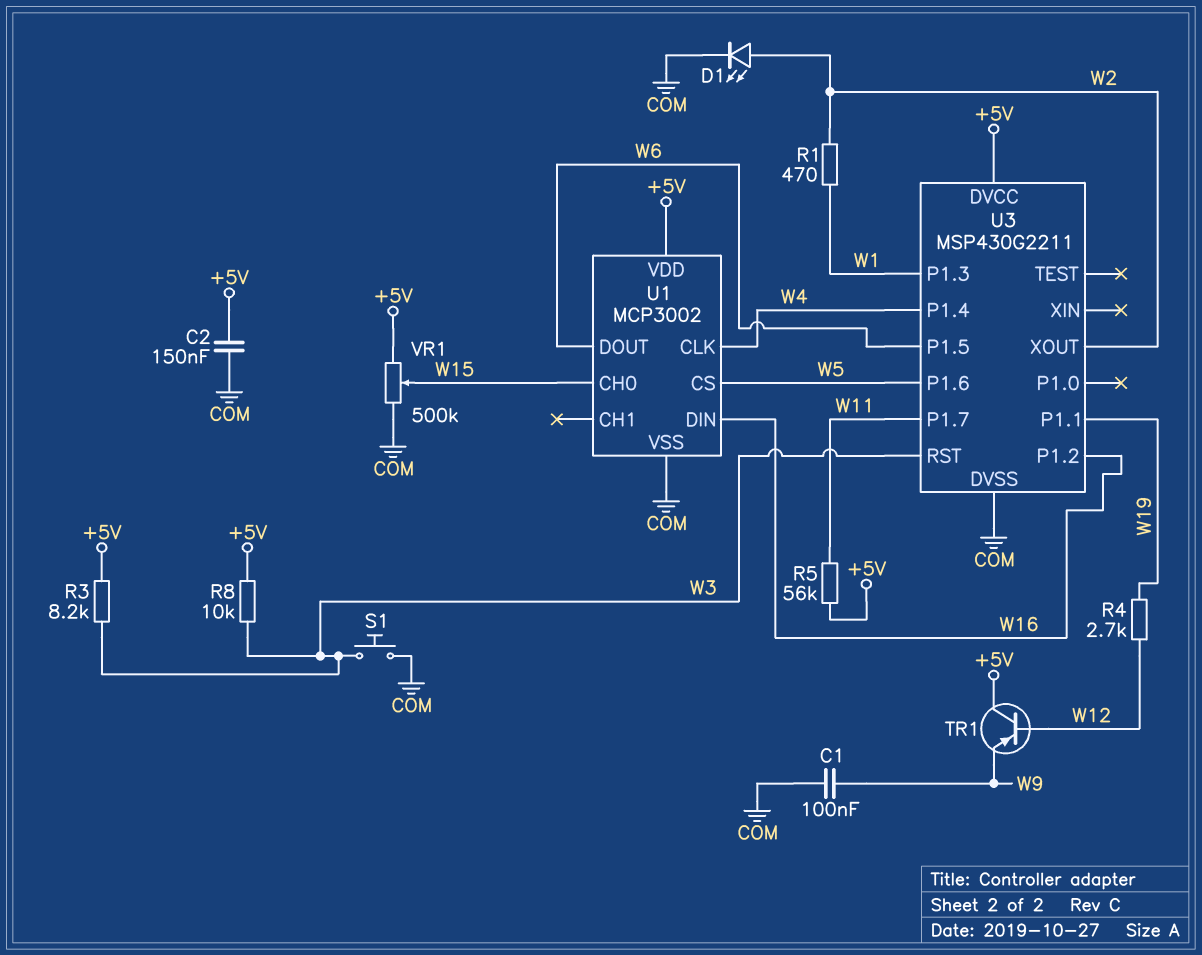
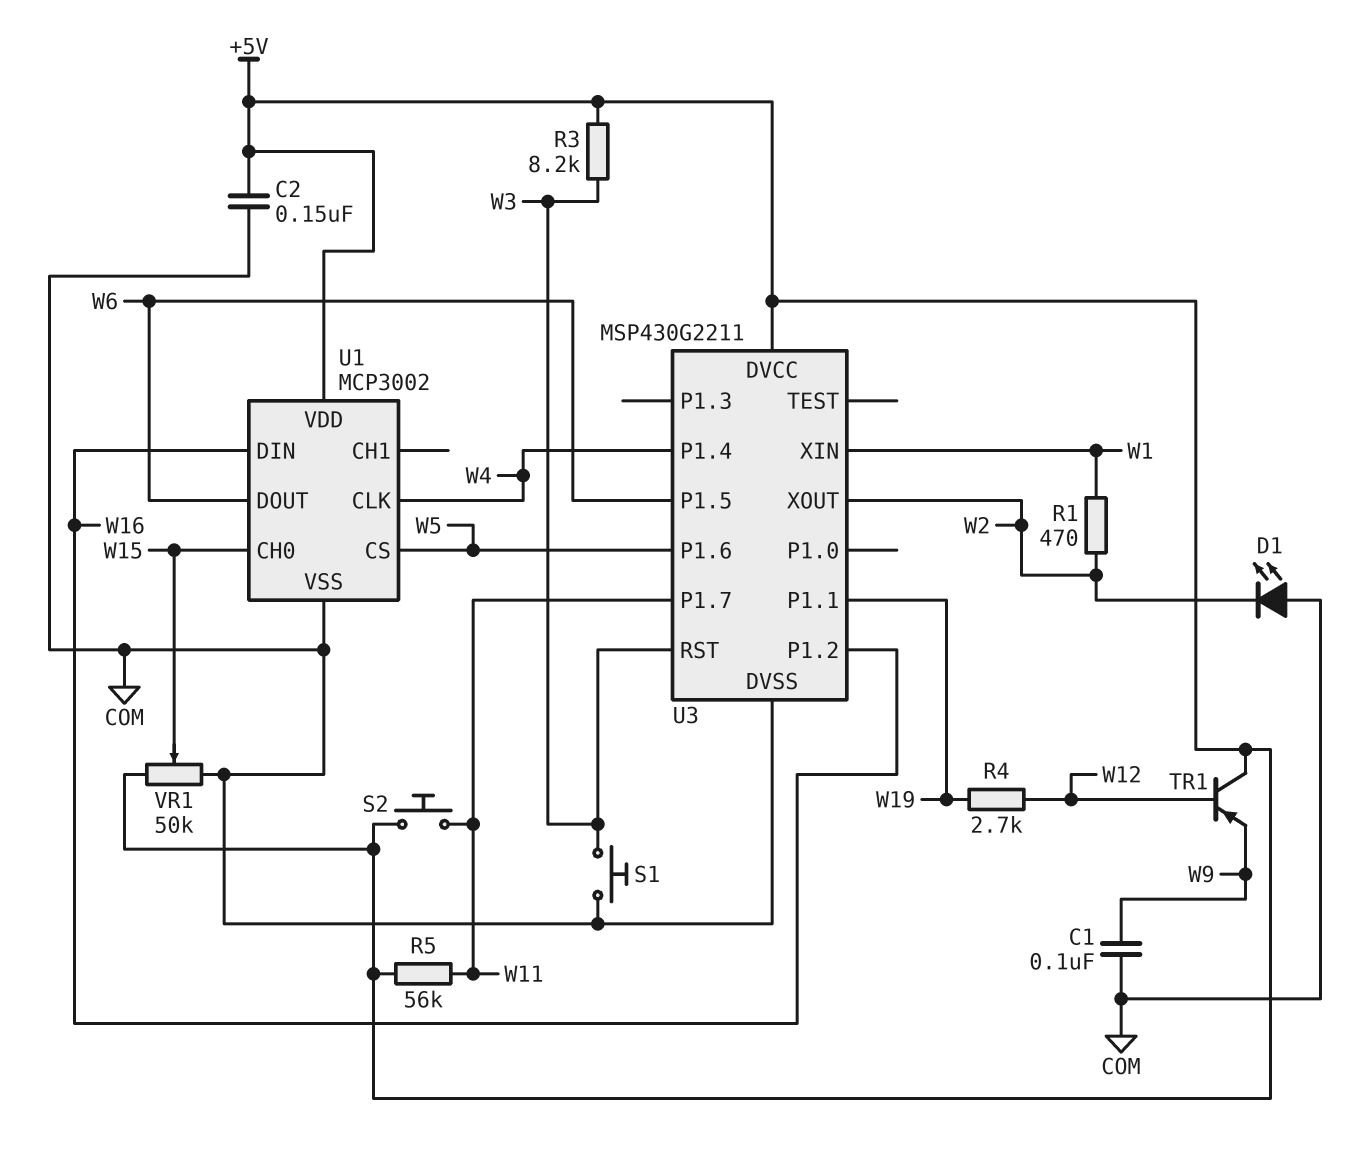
D1: LED (A W2, K COM) -> LED (A COM, K W2)
R8: 10k (+5V, W3) -> none
S2: none -> button (+5V, W11)
U3 pin P1.3: W1 -> none
U3 pin XIN: none -> W1
VR1: 500k (+5V, COM, wiper W15) -> 50k (+5V, COM, wiper W15)

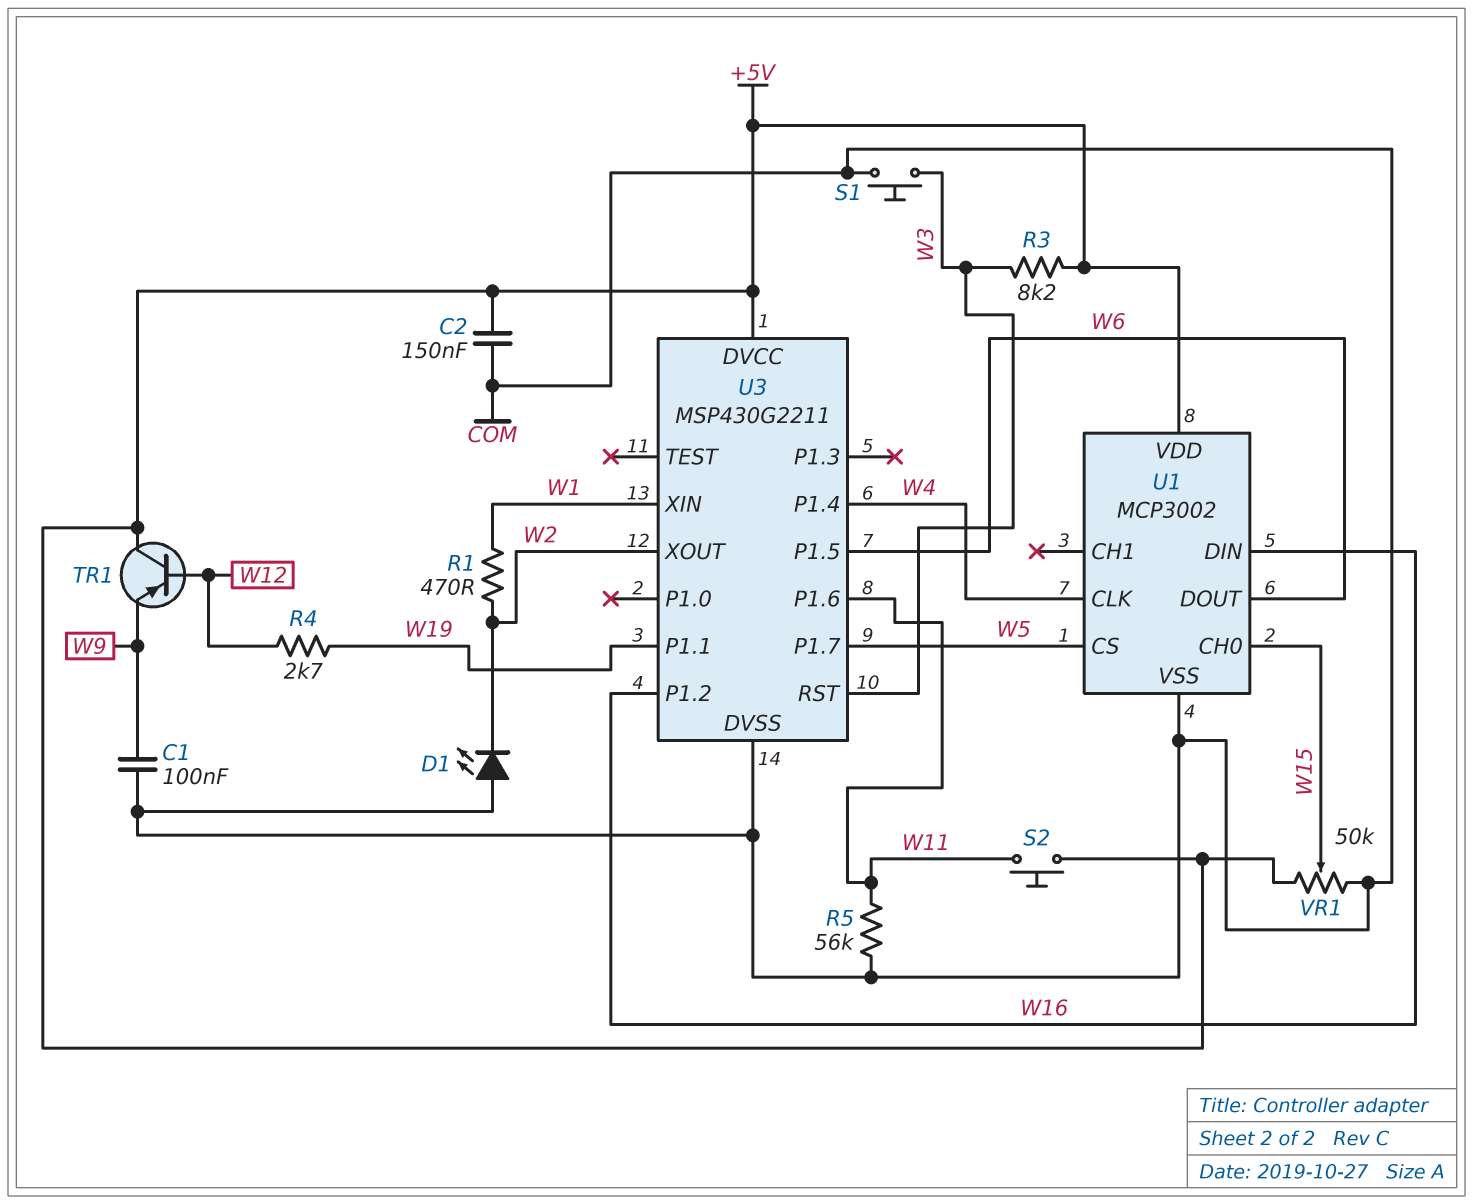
R5: 56k (+5V, W11) -> 56k (COM, W11)
U3 pin P1.6: W5 -> W11
U3 pin P1.7: W11 -> W5

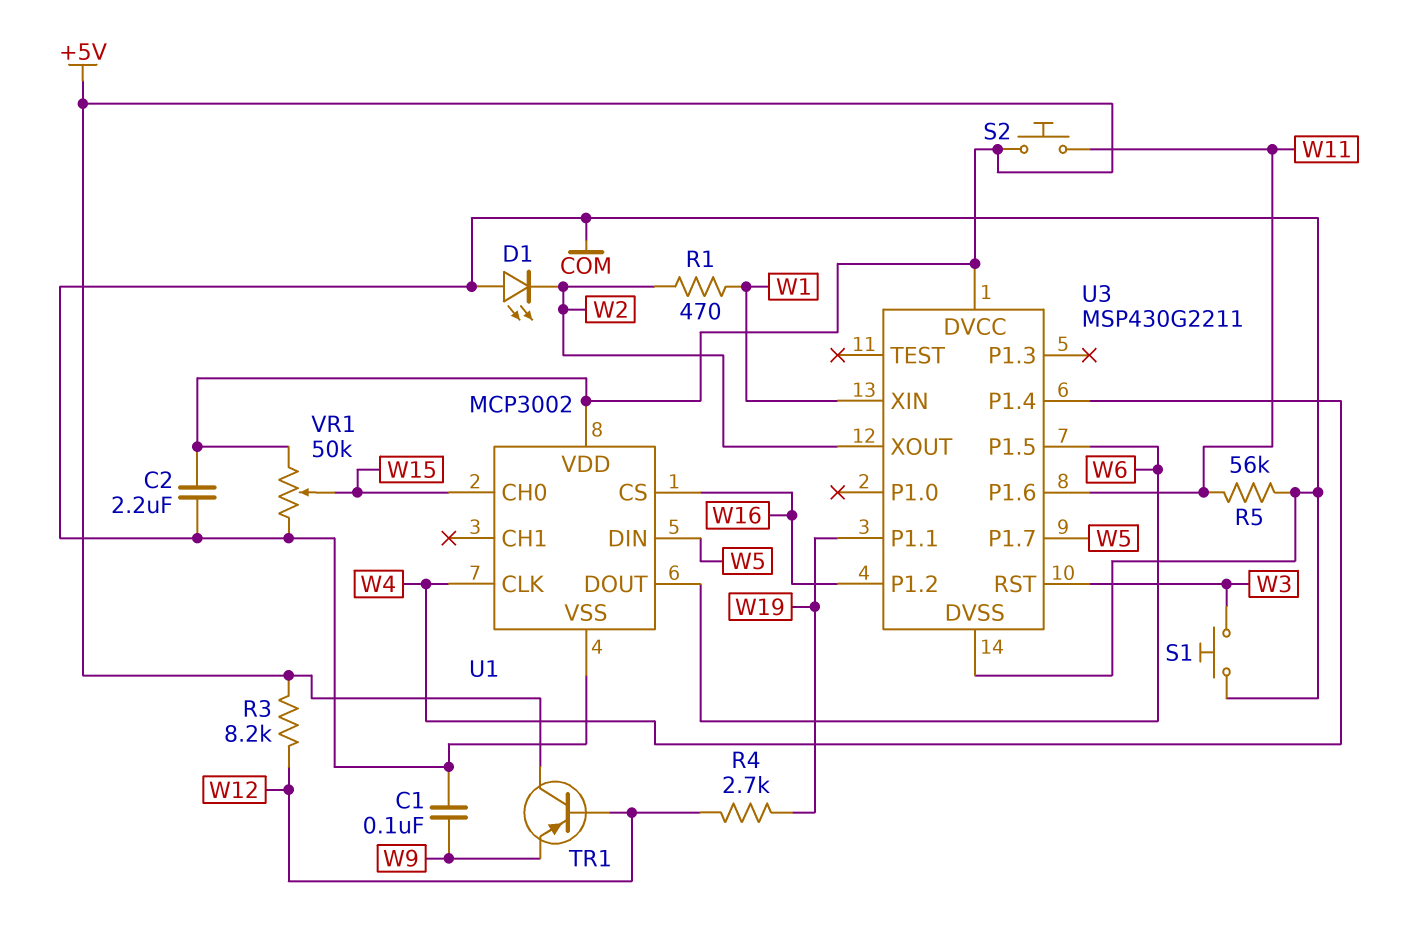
C2: 150nF (+5V, COM) -> 2.2uF (+5V, COM)
R3: 8.2k (+5V, W3) -> 8.2k (+5V, W12)
U1 pin CS: W5 -> W16
U1 pin DIN: W16 -> W5

